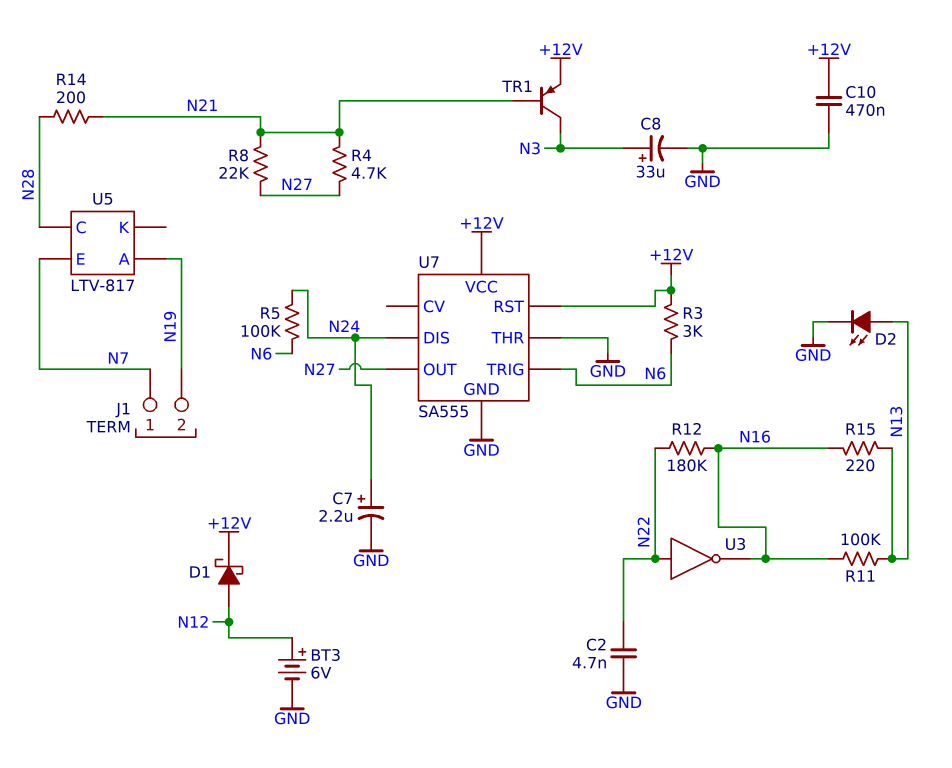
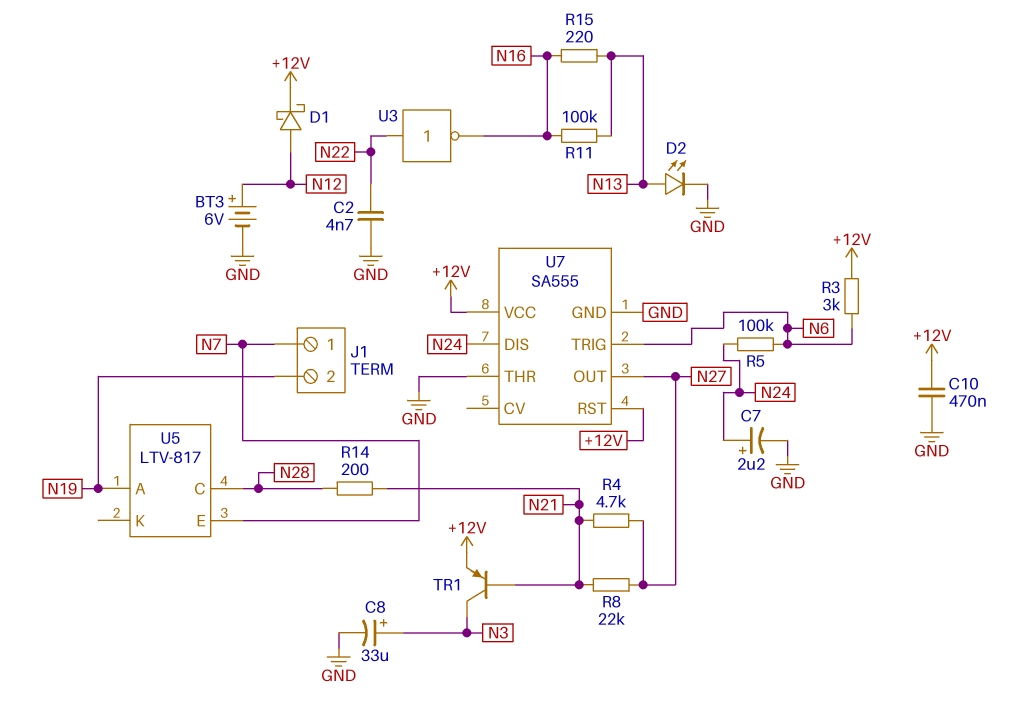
R12: 180k (N16, N22) -> none

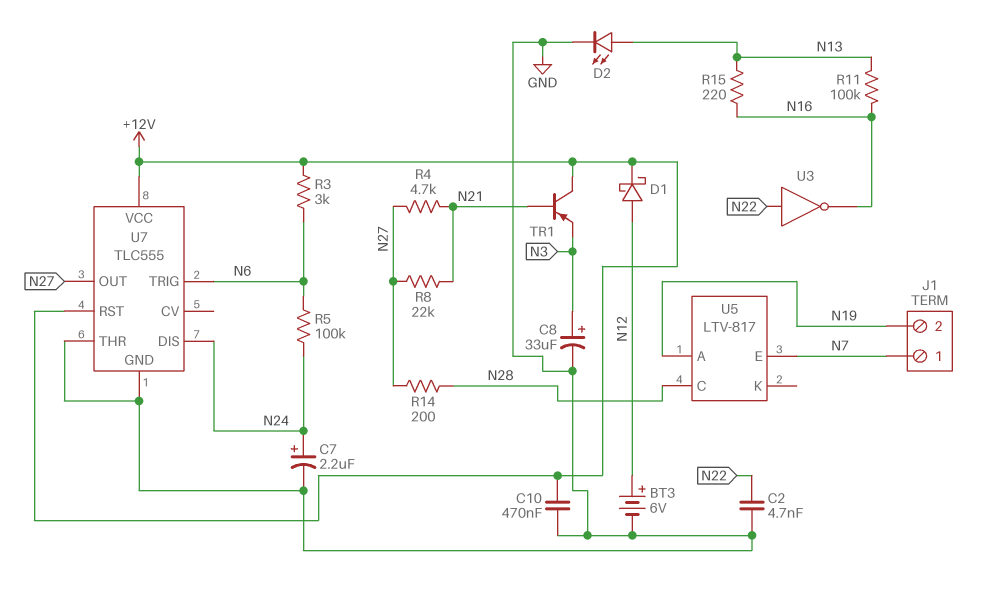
R14: 200 (N21, N28) -> 200 (N27, N28)
TR1: PNP (B N21, C N3, E +12V) -> PNP (B N21, C +12V, E N3)
U7: SA555 -> TLC555

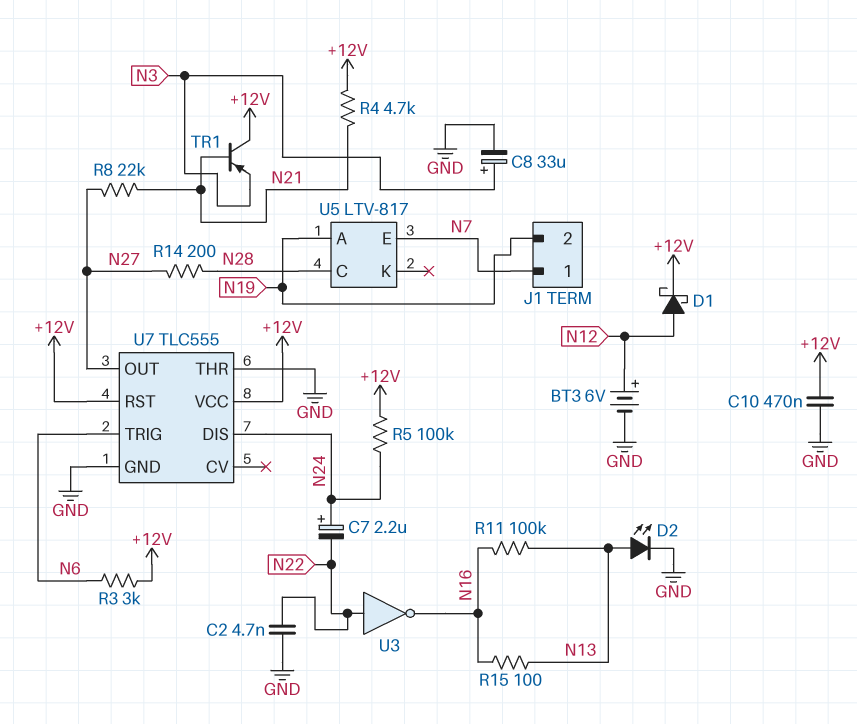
C7: 2.2uF (plus N24, minus GND) -> 2.2uF (plus N24, minus N22)
R4: 4.7k (N21, N27) -> 4.7k (+12V, N21)
R5: 100k (N6, N24) -> 100k (+12V, N24)
R15: 220 (N13, N16) -> 100 (N13, N16)

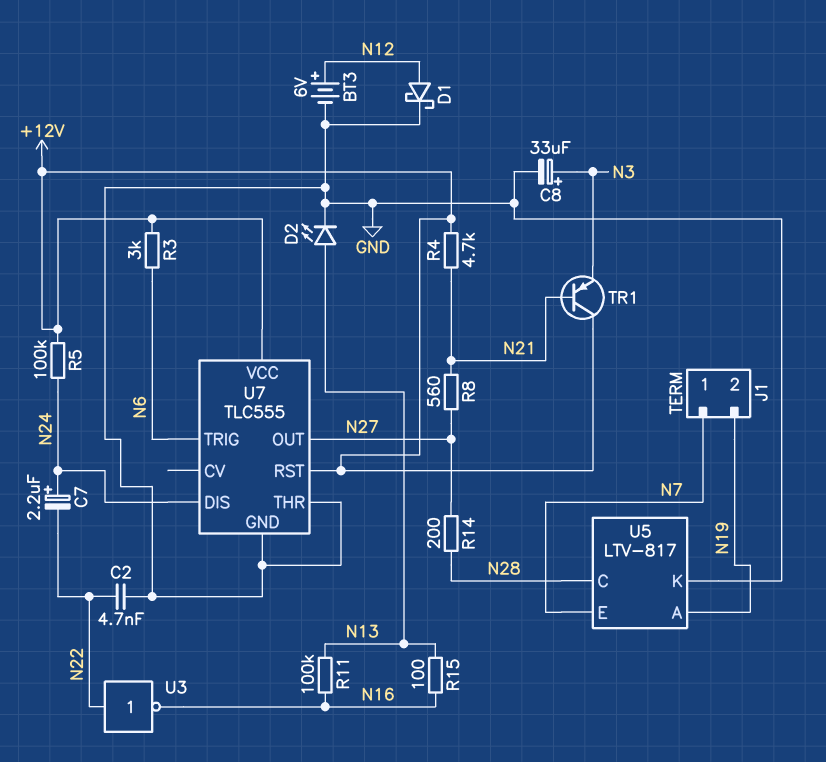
C10: 470nF (+12V, GND) -> none
D1: schottky (A N12, K +12V) -> schottky (A N12, K GND)
R8: 22k (N21, N27) -> 560 (N21, N27)
U5 pin K: none -> GND

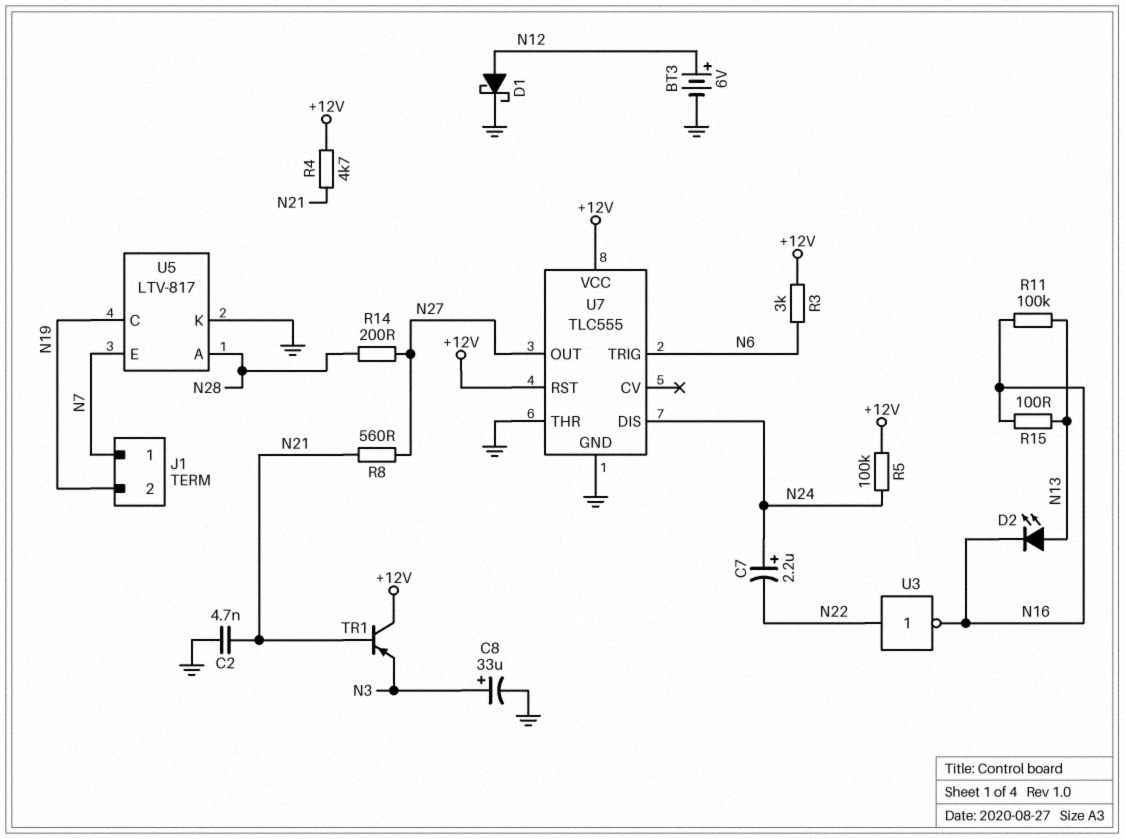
C2: 4.7nF (GND, N22) -> 4.7nF (GND, N21)
D2: LED (A N13, K GND) -> LED (A N13, K N16)
U5 pin A: N19 -> N28
U5 pin C: N28 -> N19

